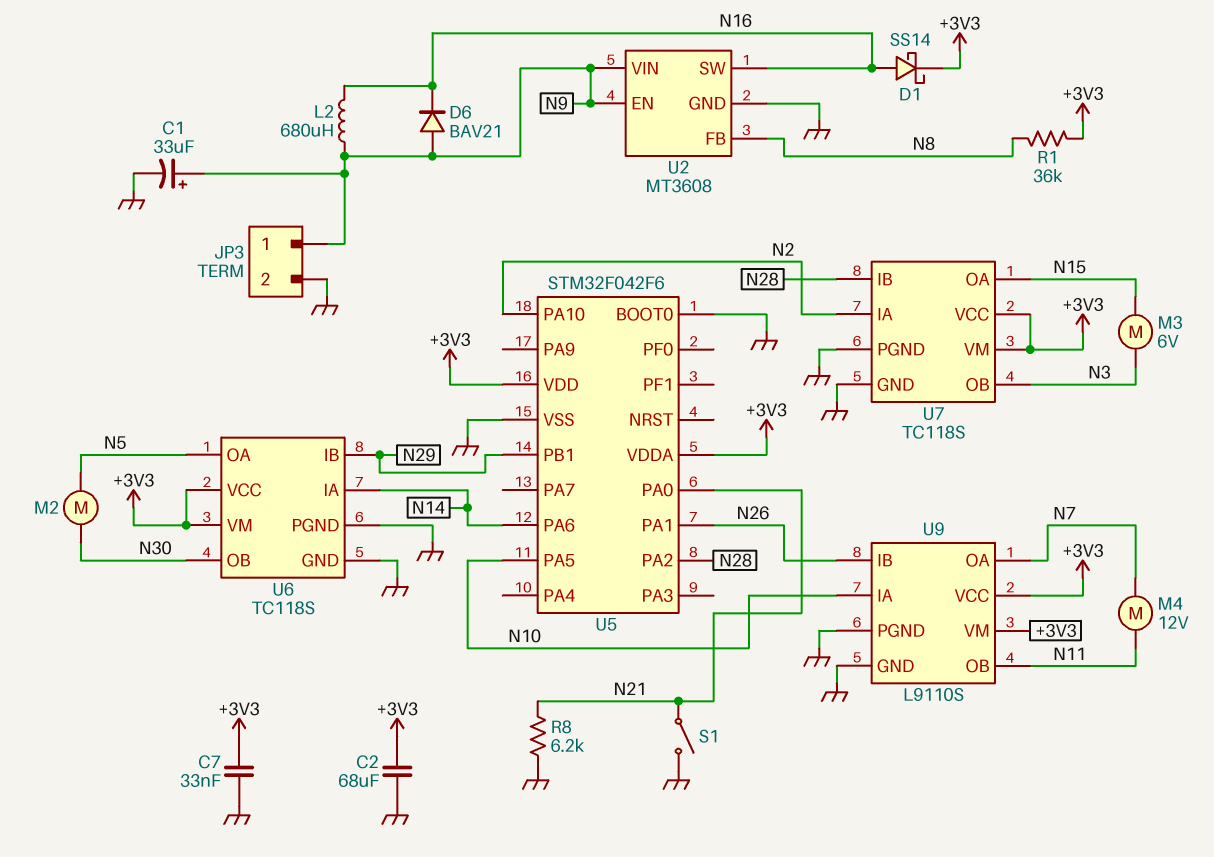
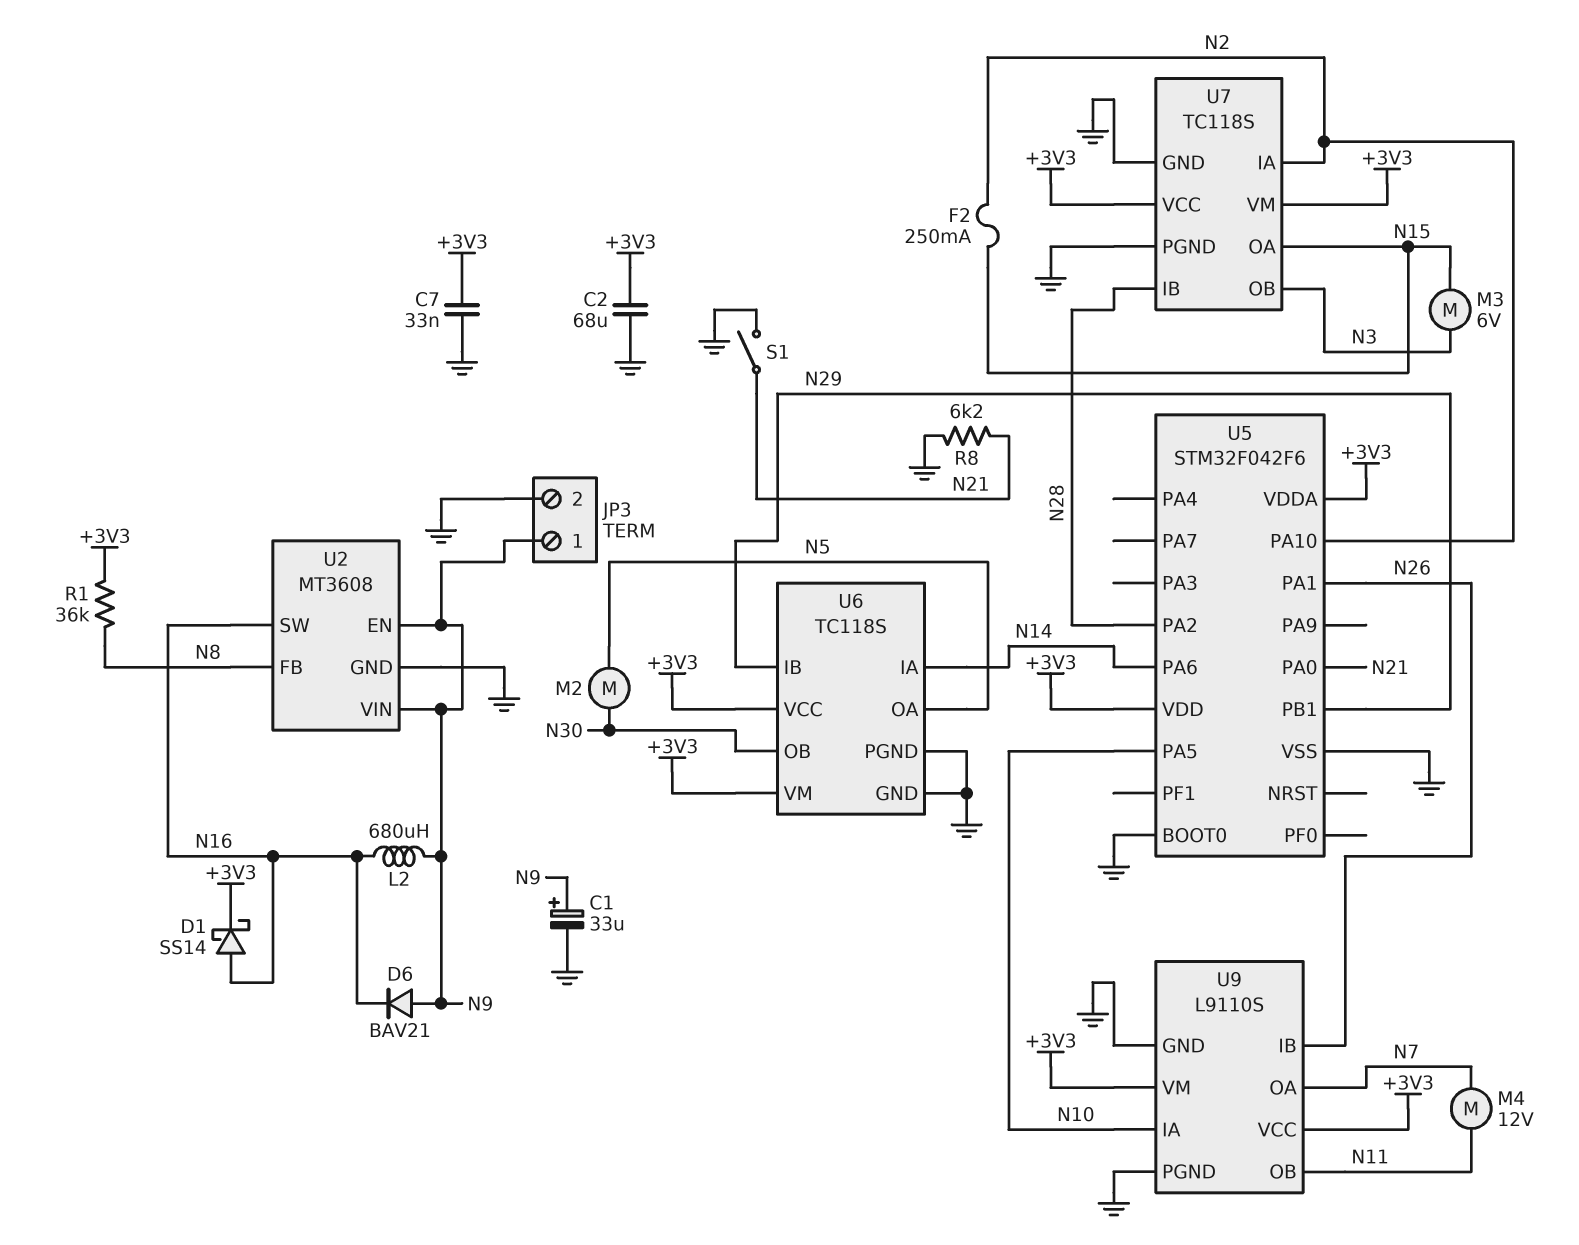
F2: none -> 250mA (N2, N15)

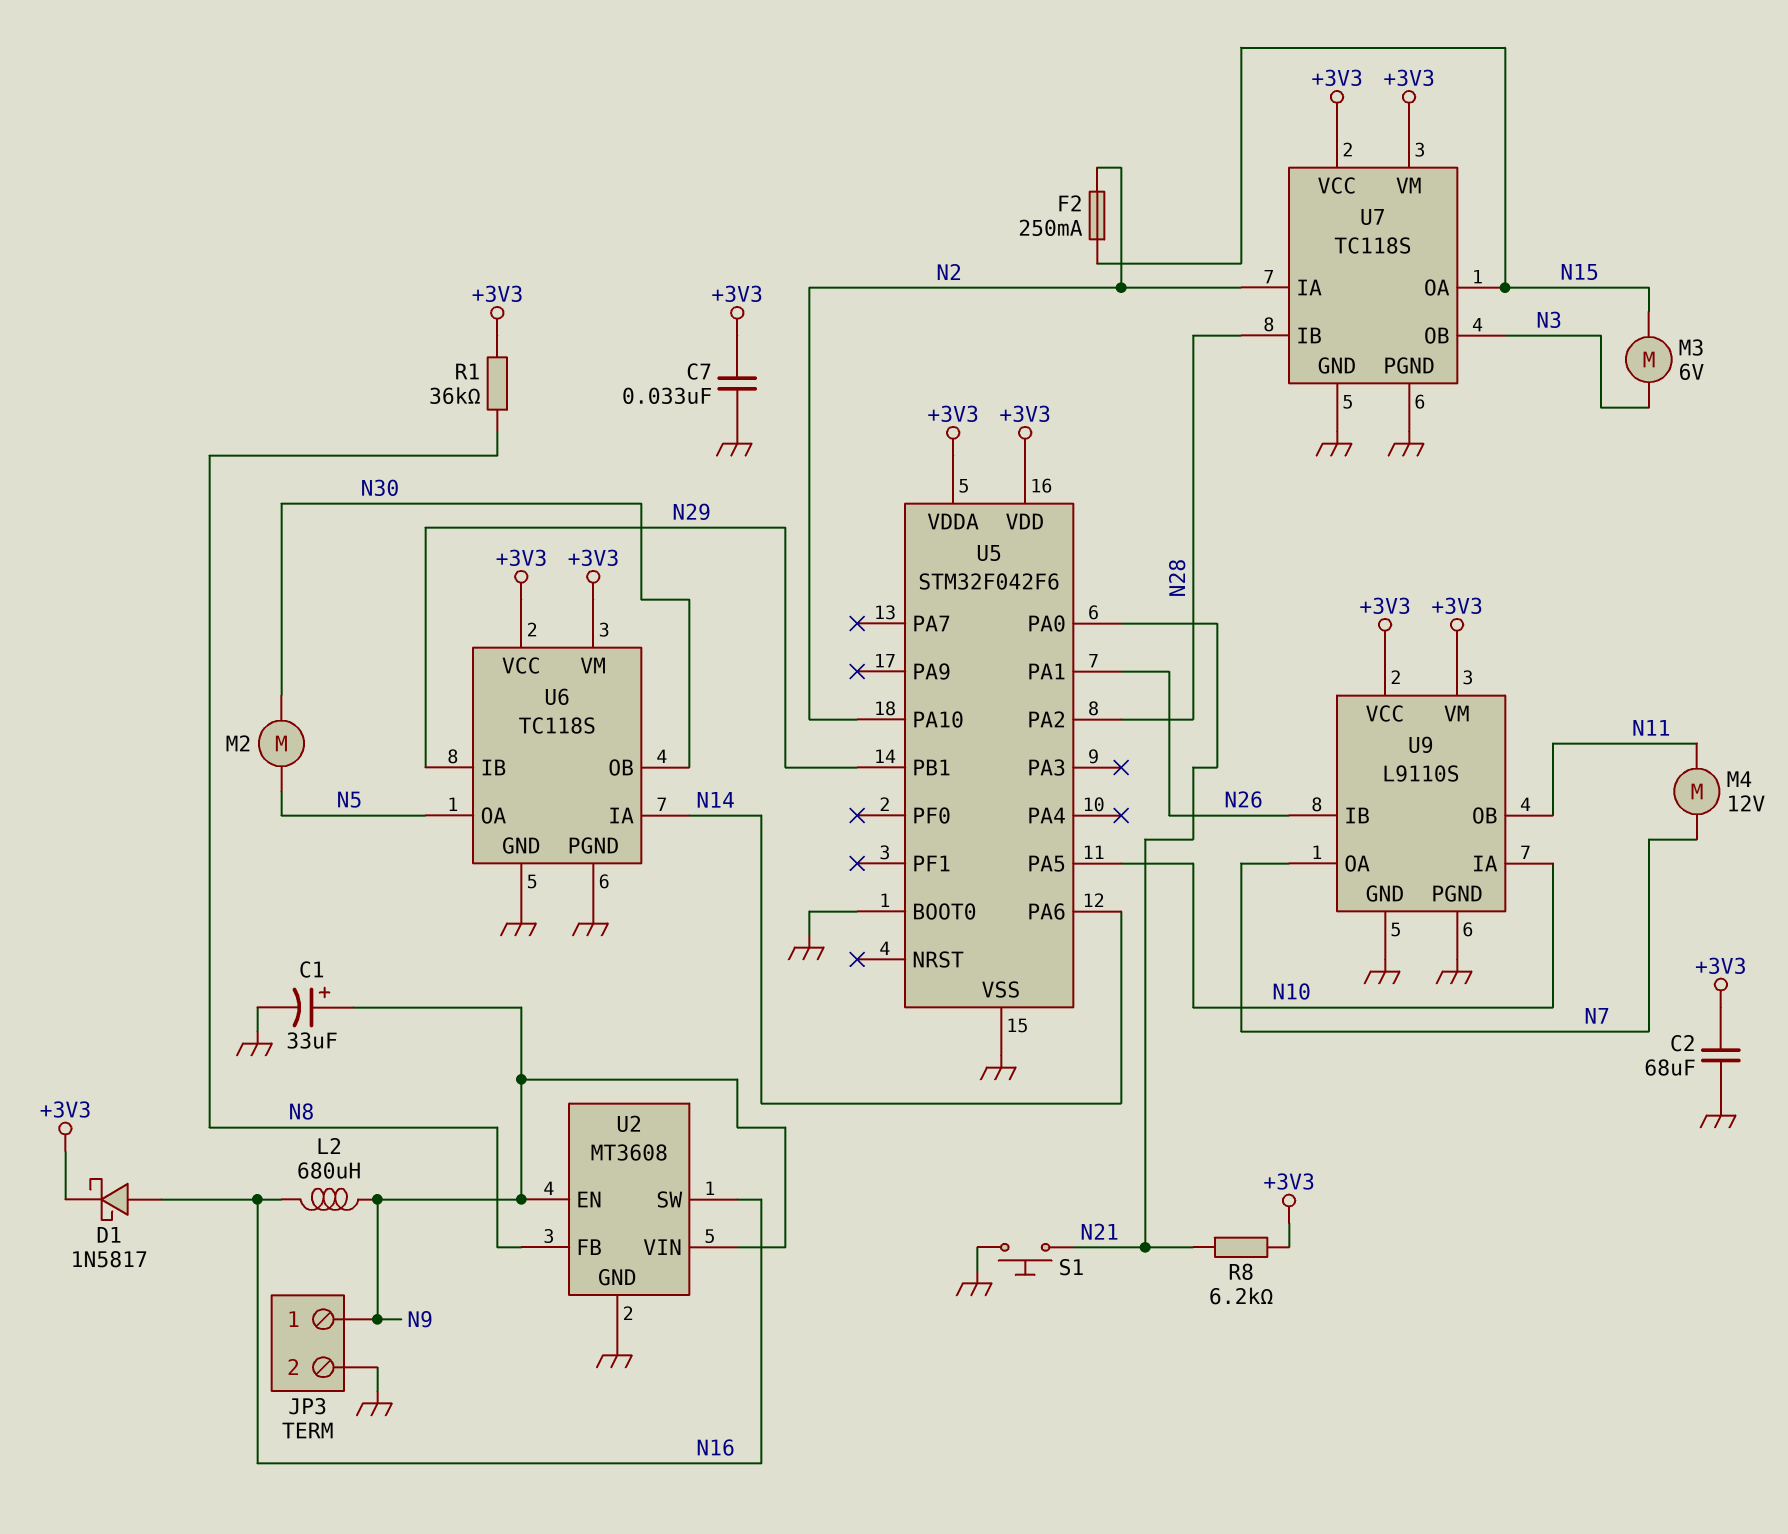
D1: schottky SS14 (A N16, K +3V3) -> schottky 1N5817 (A N16, K +3V3)
D6: diode BAV21 (A N9, K N16) -> none
R8: 6.2k (GND, N21) -> 6.2k (+3V3, N21)
S1: switch (GND, N21) -> button (GND, N21)

